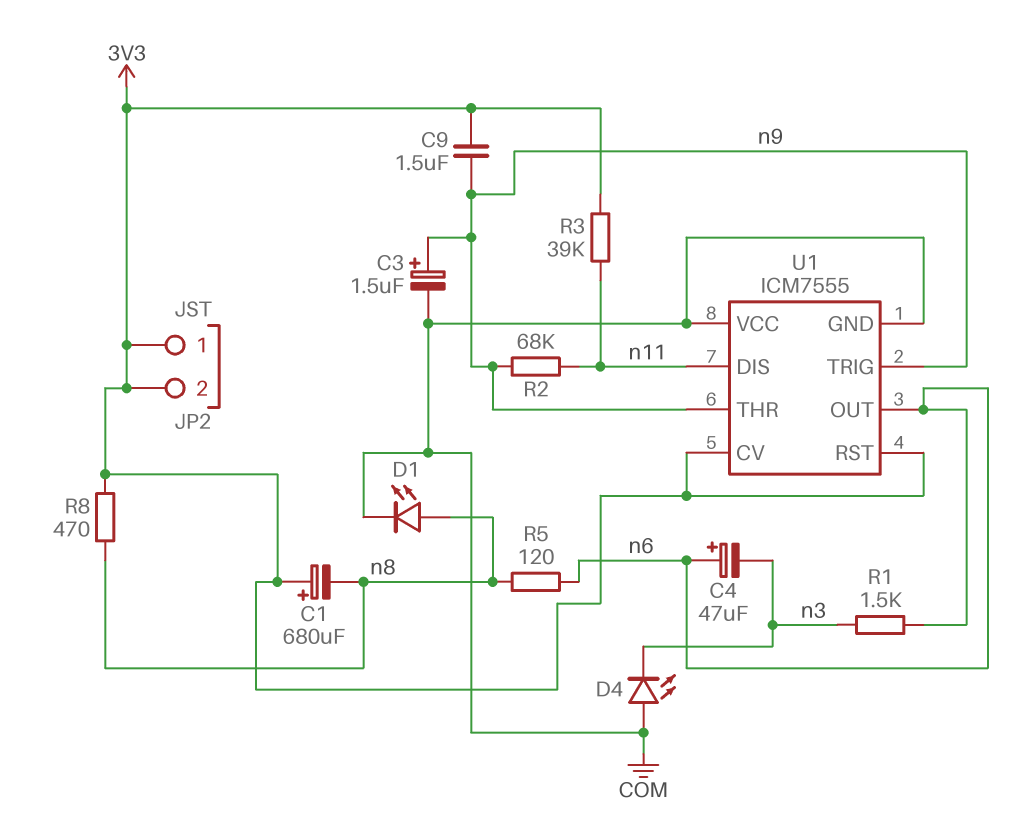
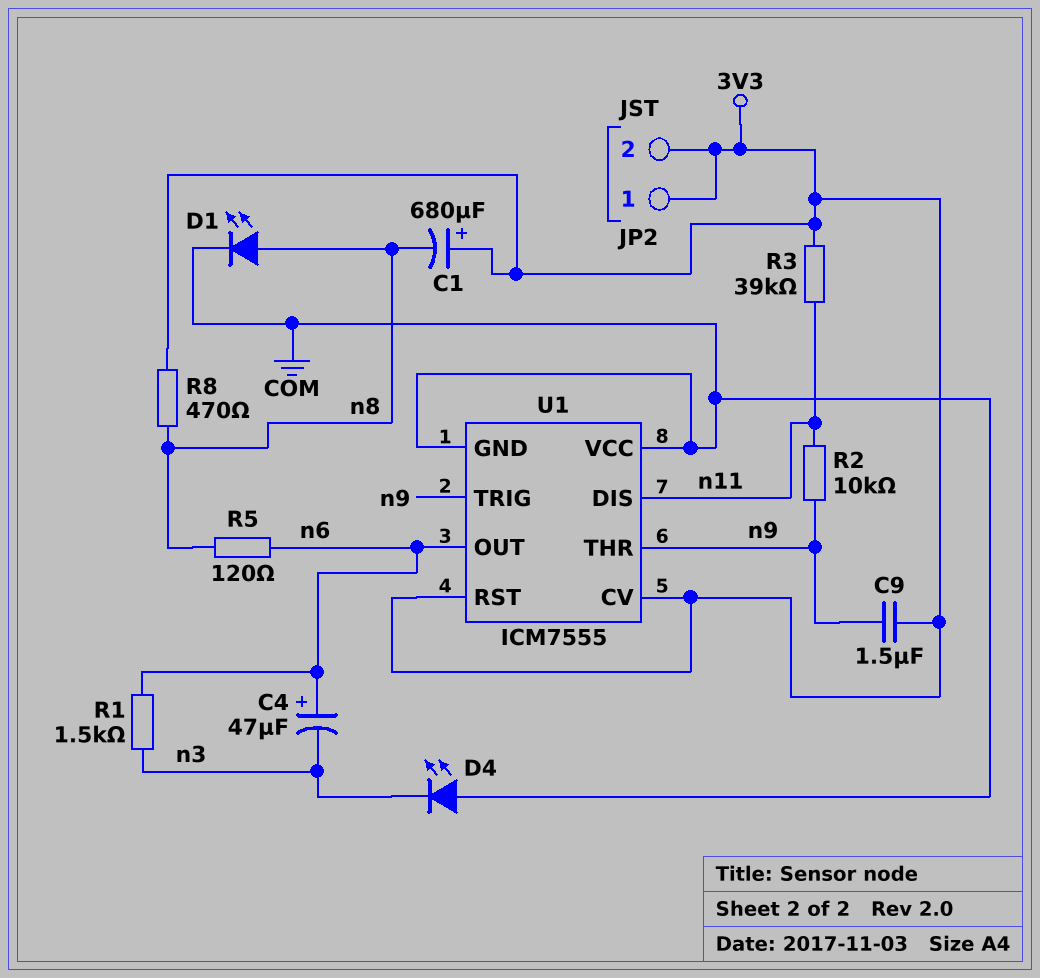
C3: 1.5uF (plus n9, minus COM) -> none
R2: 68k (n9, n11) -> 10k (n9, n11)

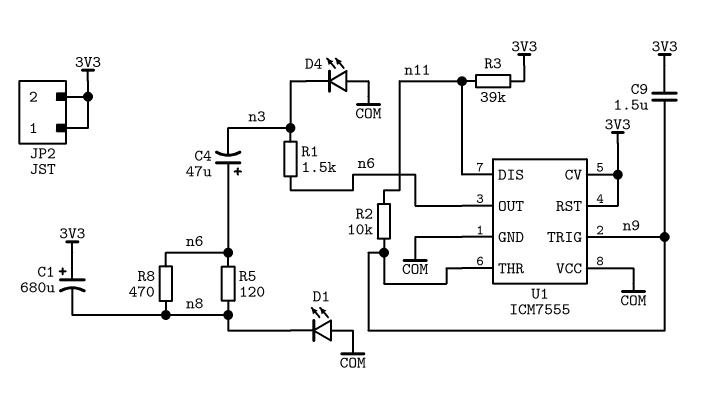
D1: LED (A n8, K COM) -> LED (A COM, K n8)
R8: 470 (3V3, n8) -> 470 (n6, n8)

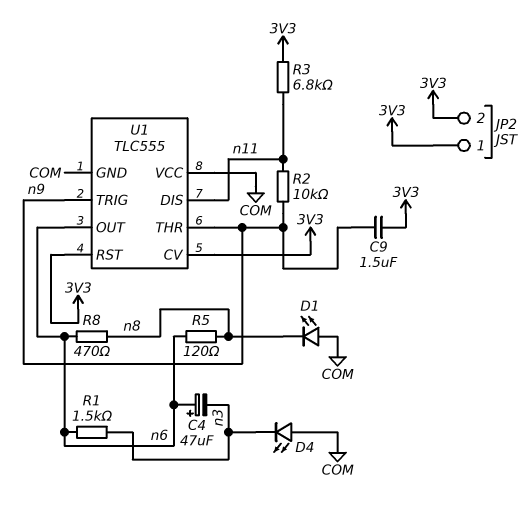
C1: 680uF (plus 3V3, minus n8) -> none
R3: 39k (3V3, n11) -> 6.8k (3V3, n11)
U1: ICM7555 -> TLC555

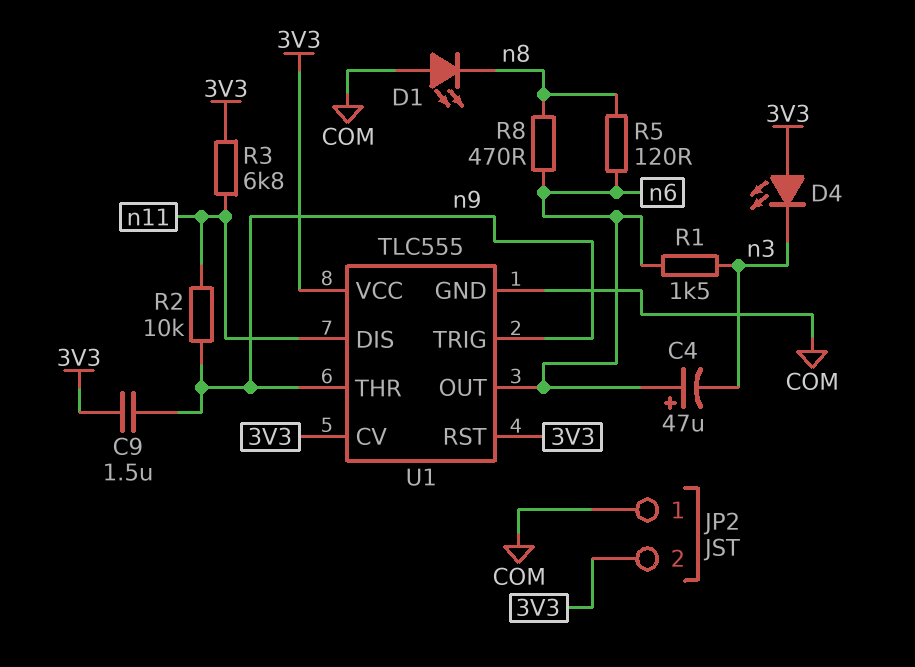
D4: LED (A COM, K n3) -> LED (A 3V3, K n3)
JP2 pin 1: 3V3 -> COM
U1 pin VCC: COM -> 3V3

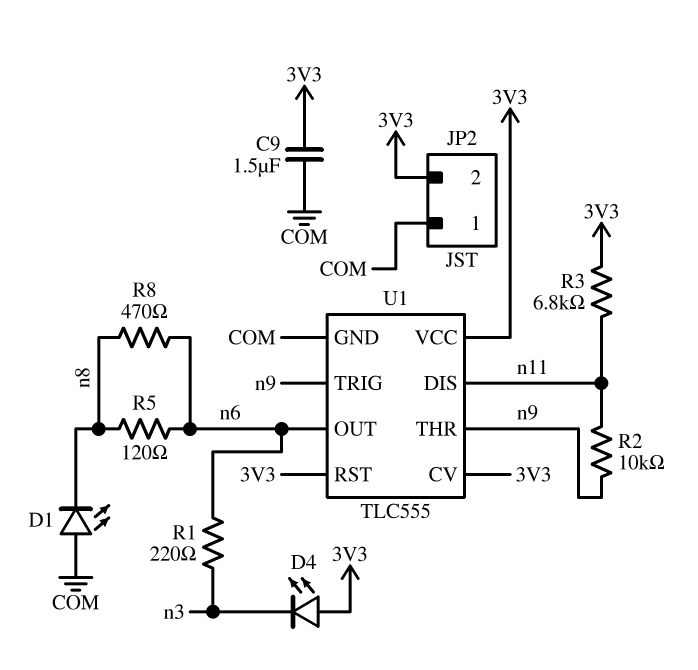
C4: 47uF (plus n6, minus n3) -> none
C9: 1.5uF (3V3, n9) -> 1.5uF (3V3, COM)
R1: 1.5k (n3, n6) -> 220 (n3, n6)

